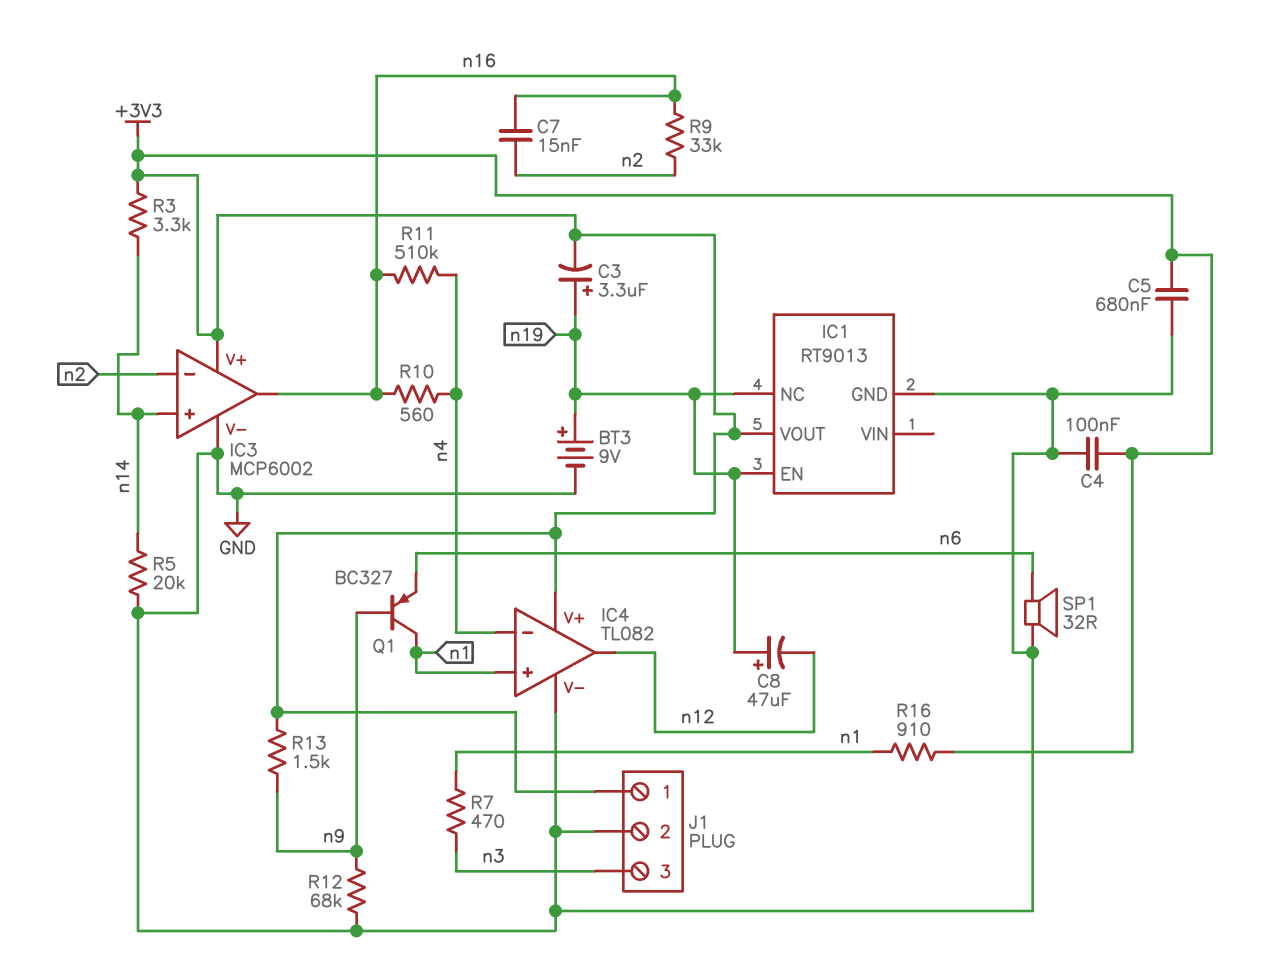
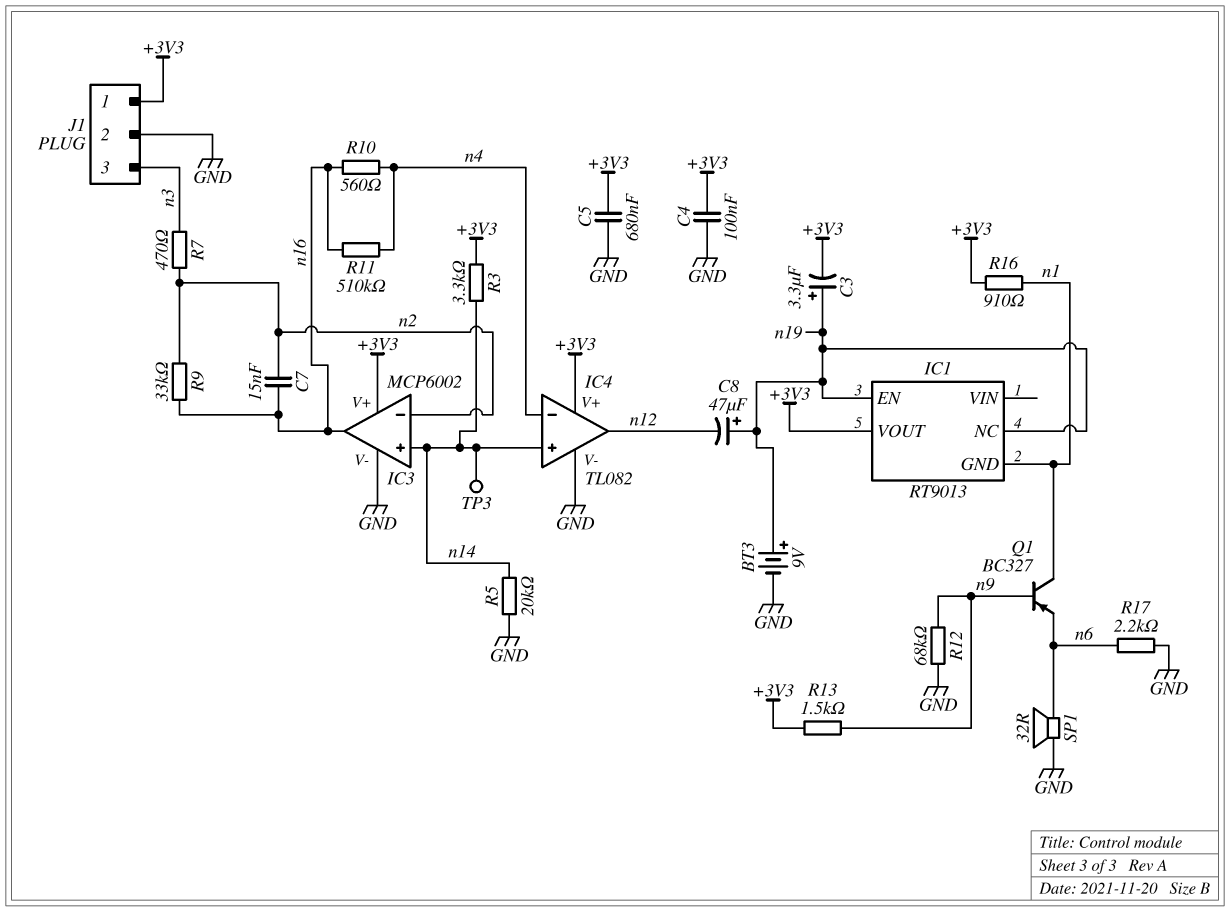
IC1 pin GND: GND -> n1
IC4 pin in+: n1 -> n14
R7: 470 (n1, n3) -> 470 (n2, n3)
R17: none -> 2.2k (GND, n6)
TP3: none -> test point (n14)

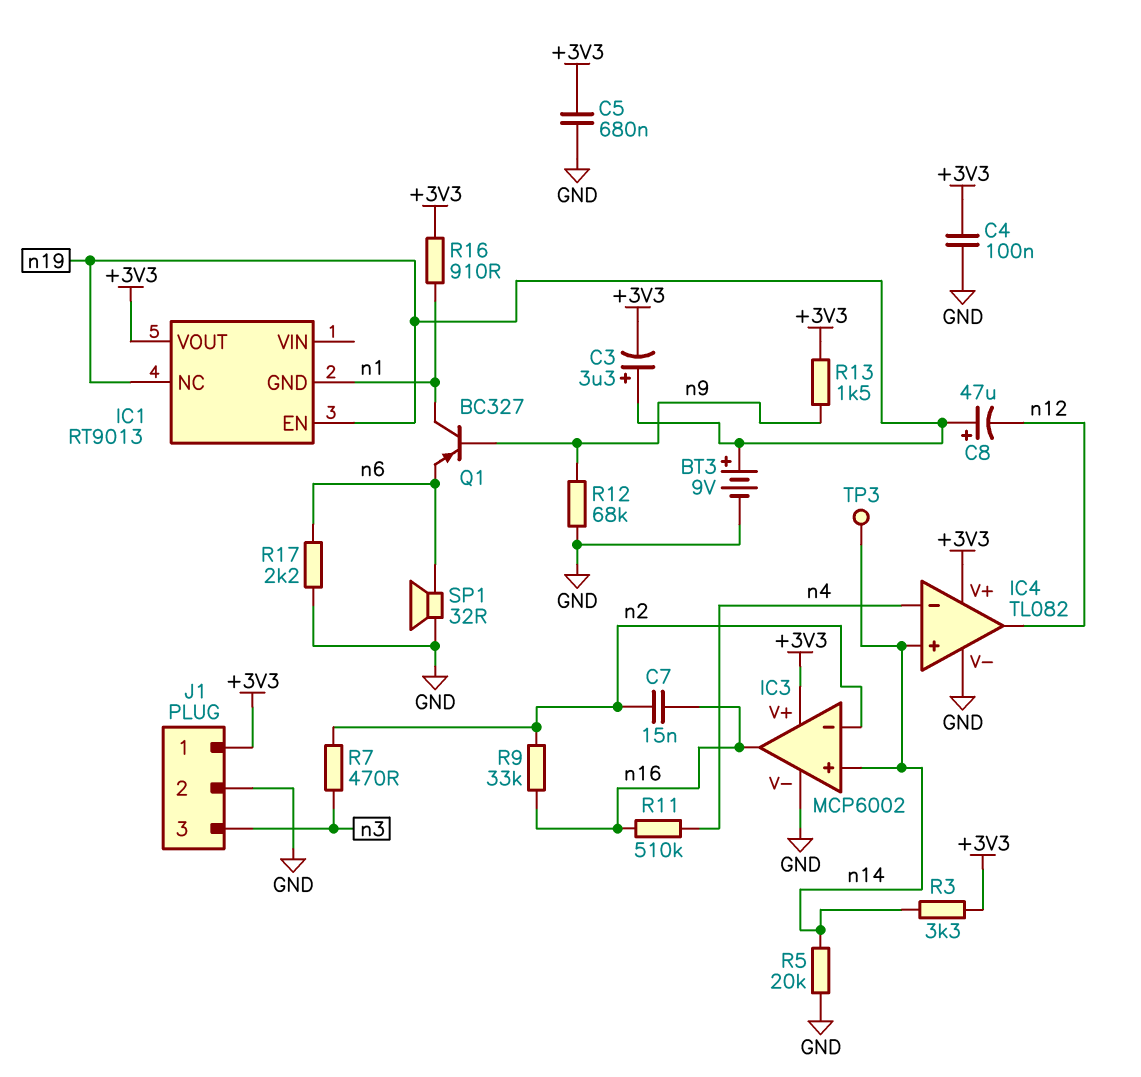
R10: 560 (n4, n16) -> none

